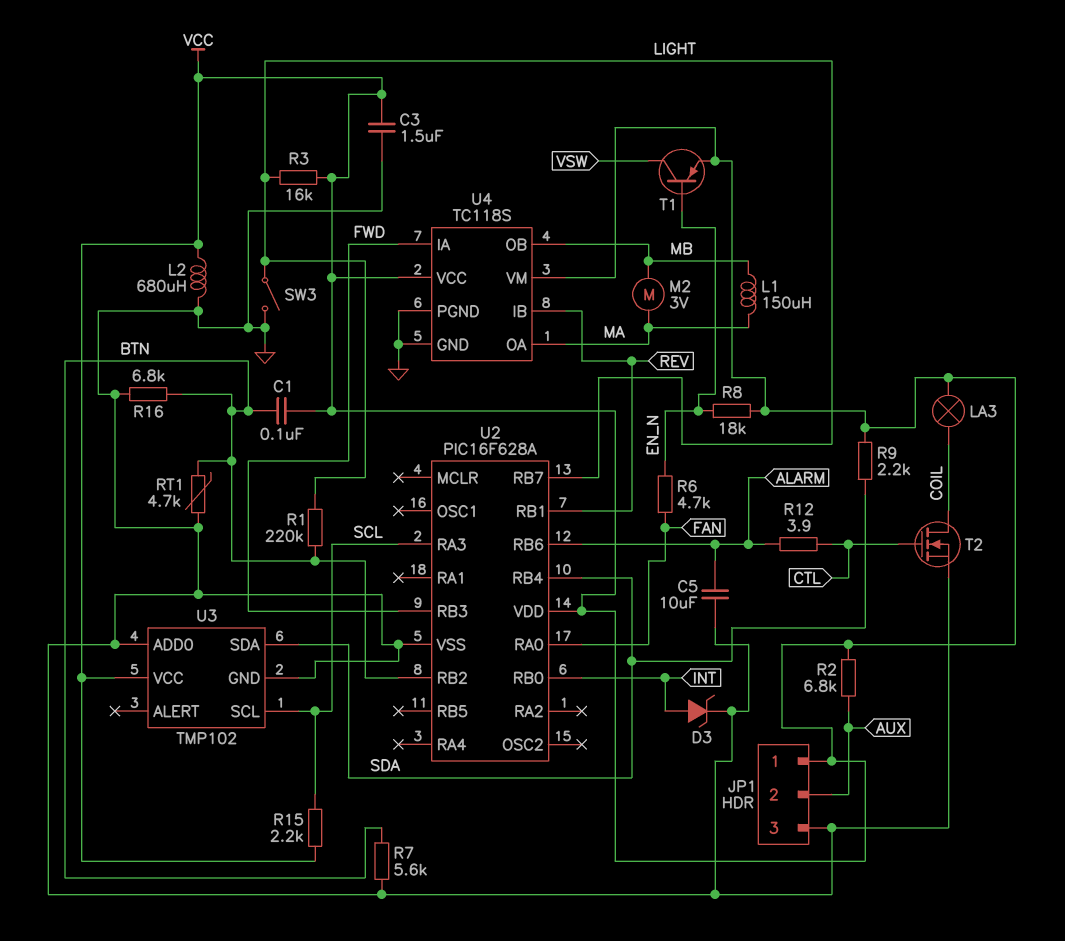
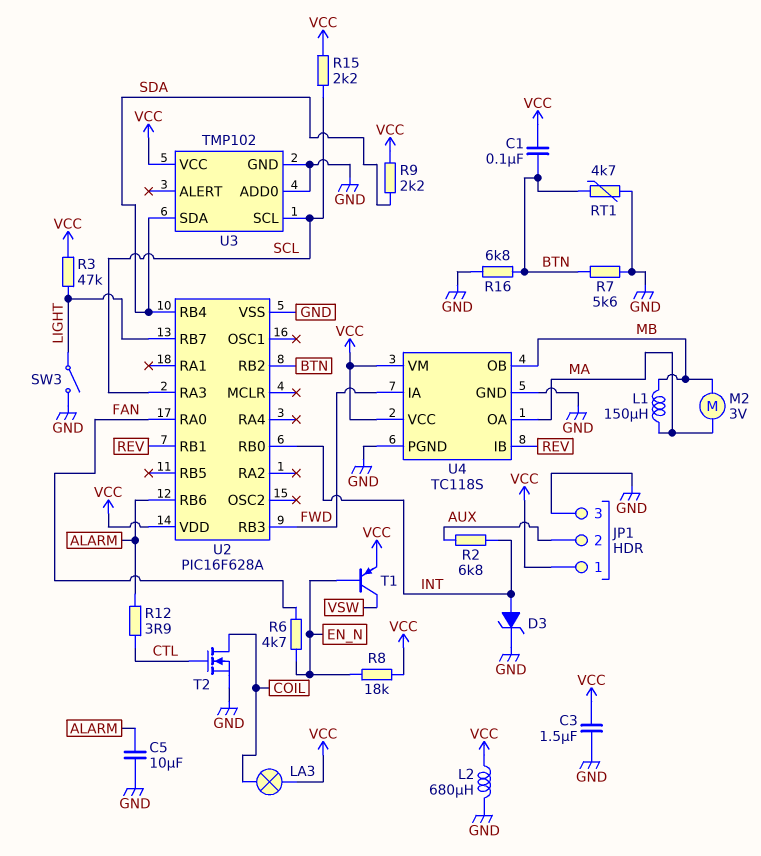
R1: 220k (BTN, LIGHT) -> none
R2: 6.8k (AUX, VCC) -> 6.8k (AUX, INT)
R3: 16k (LIGHT, VCC) -> 47k (LIGHT, VCC)

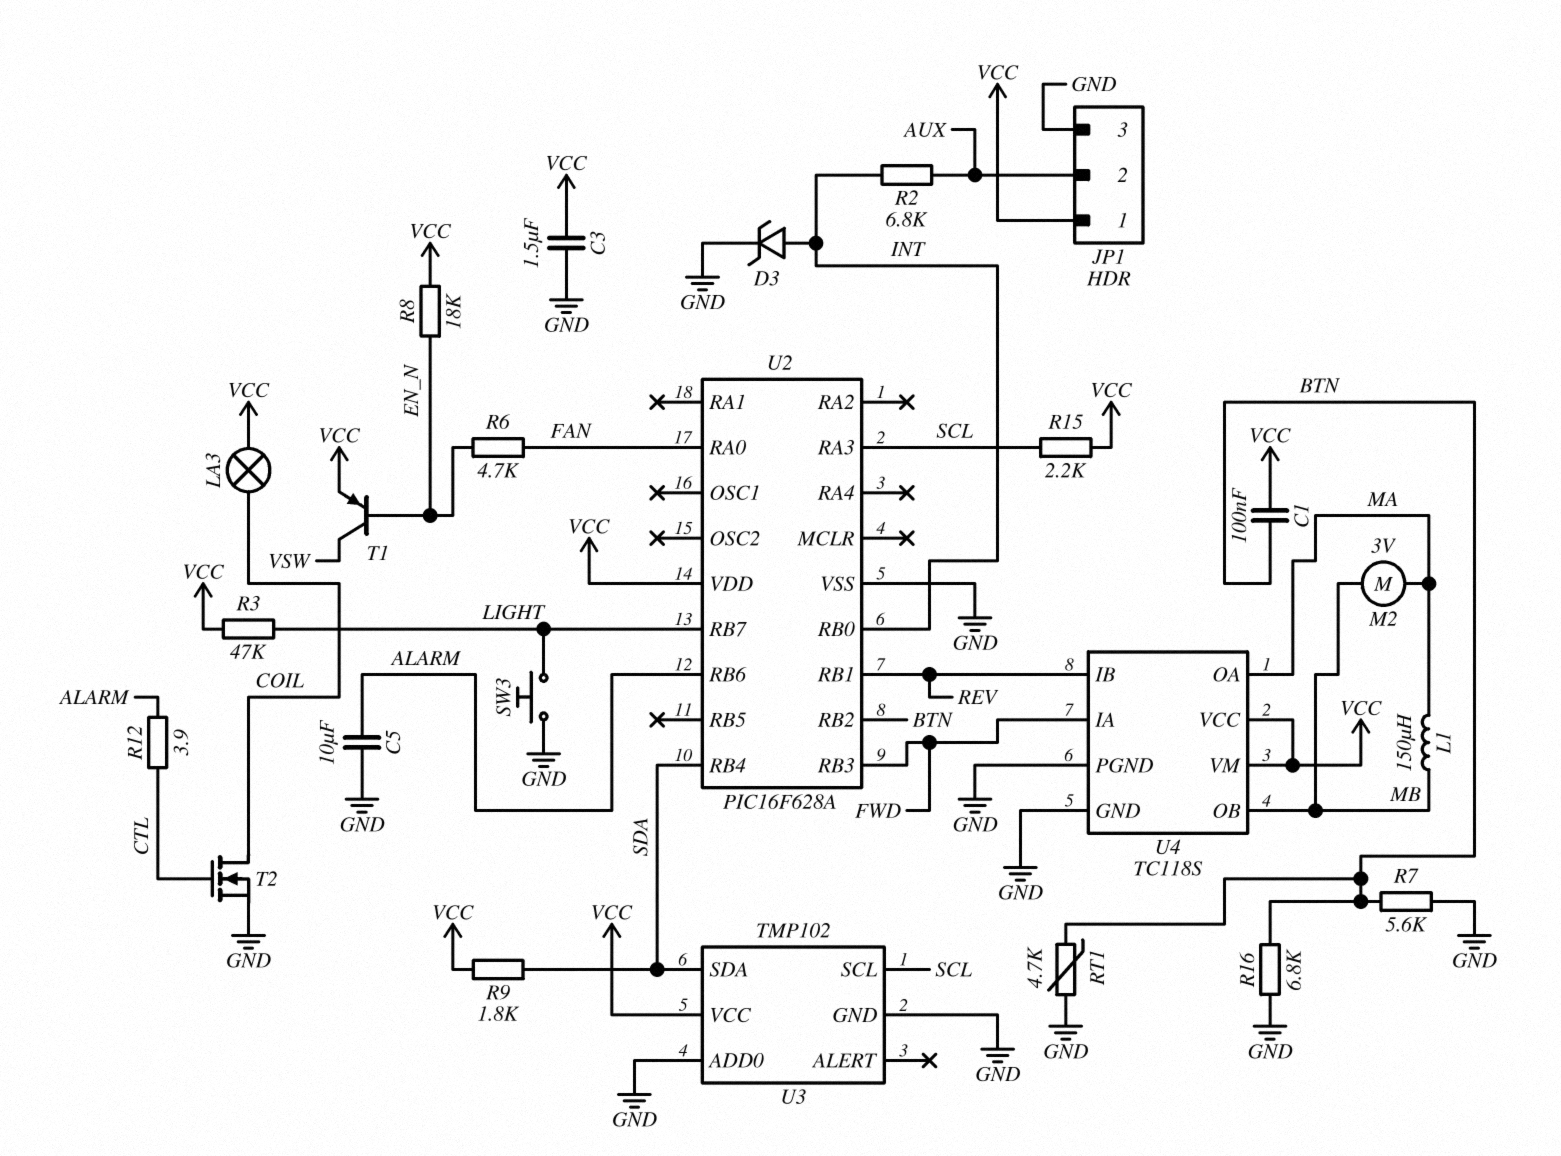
L2: 680uH (GND, VCC) -> none
R9: 2.2k (SDA, VCC) -> 1.8k (SDA, VCC)
SW3: switch (GND, LIGHT) -> button (GND, LIGHT)

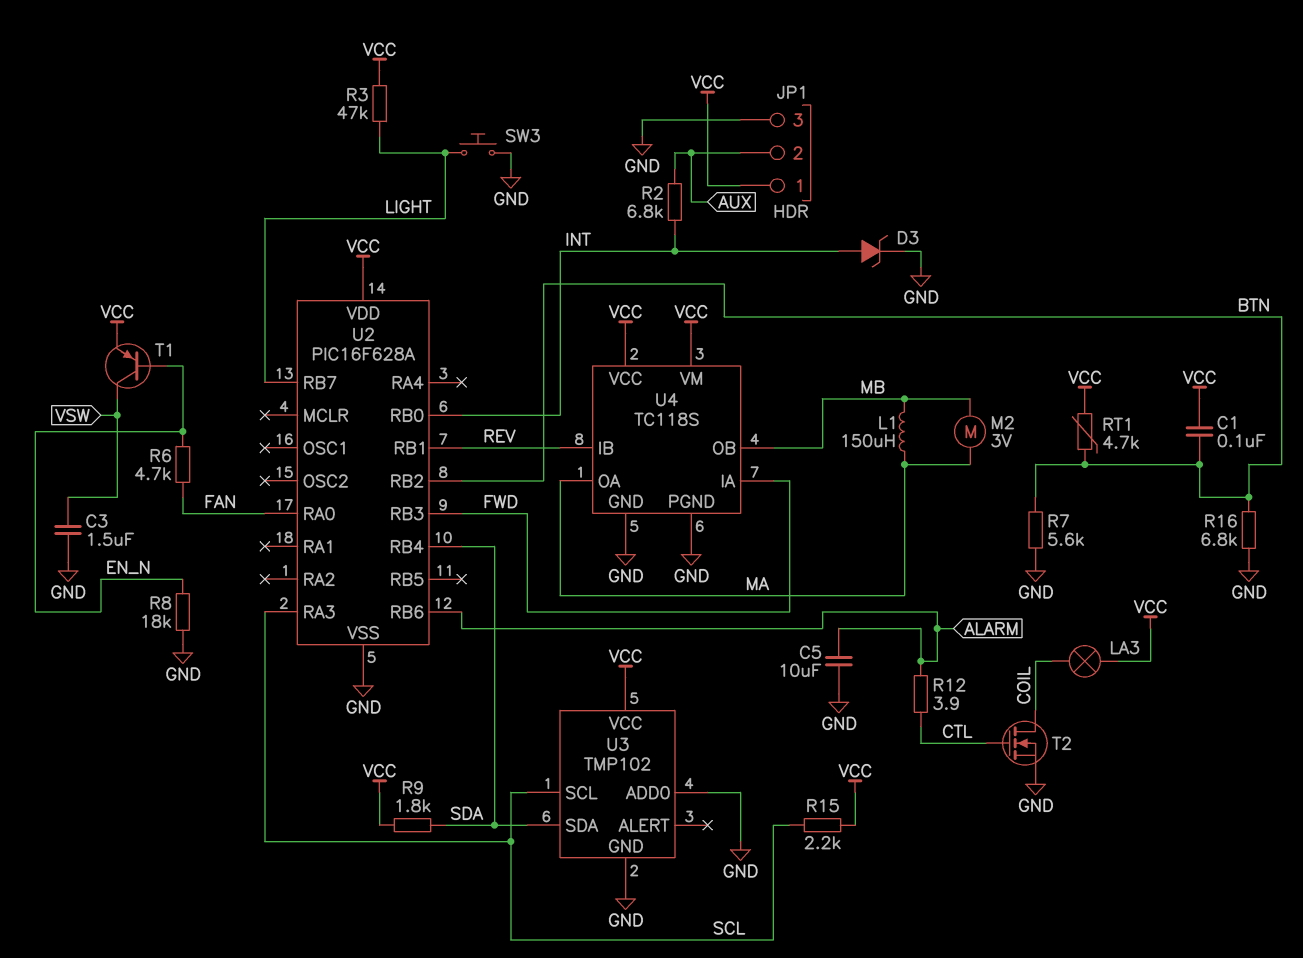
C3: 1.5uF (GND, VCC) -> 1.5uF (GND, VSW)
R8: 18k (EN_N, VCC) -> 18k (EN_N, GND)
RT1: 4.7k (BTN, GND) -> 4.7k (BTN, VCC)

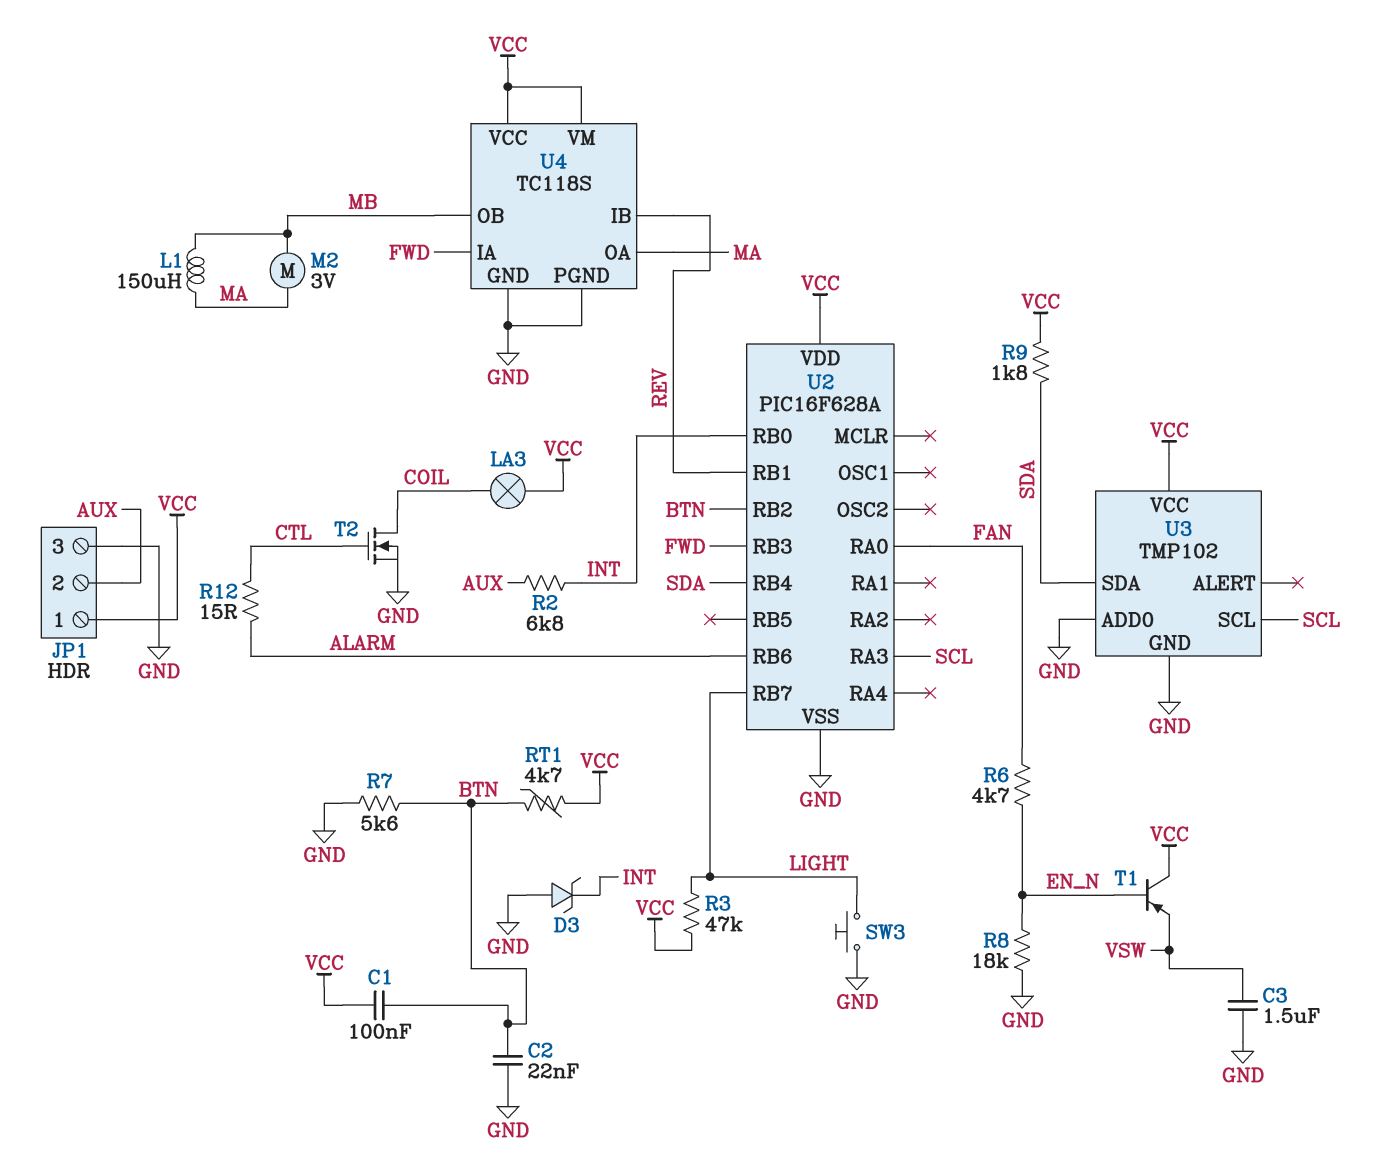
C2: none -> 22nF (BTN, GND)
C5: 10uF (ALARM, GND) -> none
D3: zener (A INT, K GND) -> zener (A GND, K INT)
R12: 3.9 (ALARM, CTL) -> 15 (ALARM, CTL)
R15: 2.2k (SCL, VCC) -> none
R16: 6.8k (BTN, GND) -> none
T1: PNP (B EN_N, C VSW, E VCC) -> PNP (B EN_N, C VCC, E VSW)

